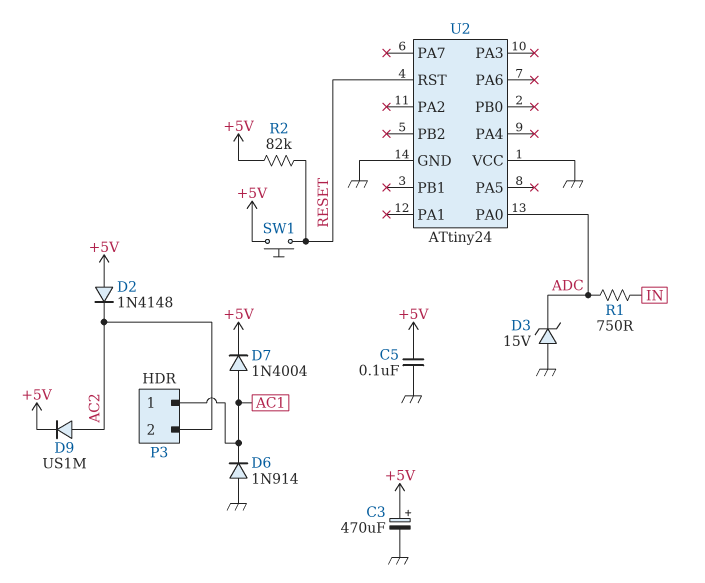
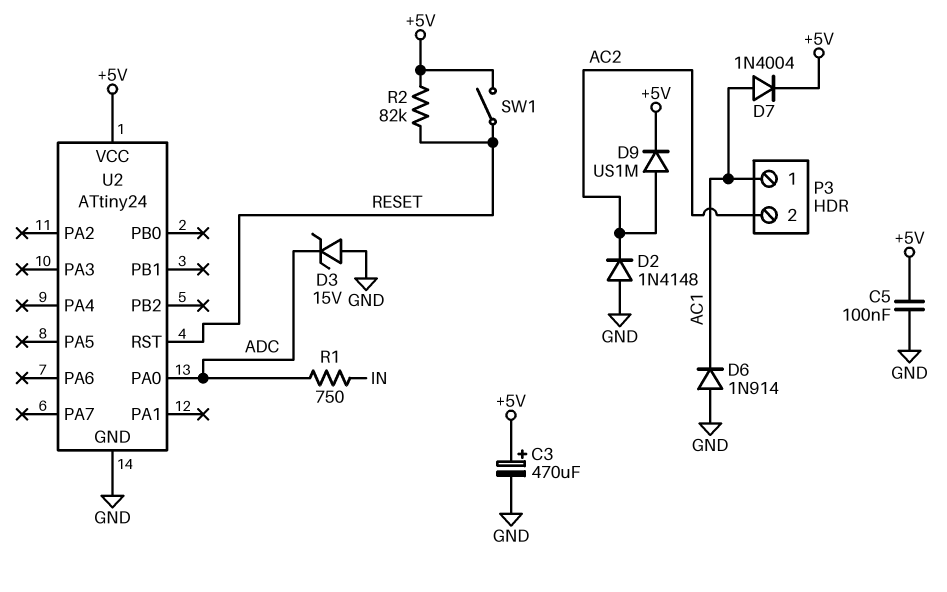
D2: diode 1N4148 (A +5V, K AC2) -> diode 1N4148 (A GND, K AC2)
SW1: button (+5V, RESET) -> switch (+5V, RESET)
U2 pin VCC: GND -> +5V

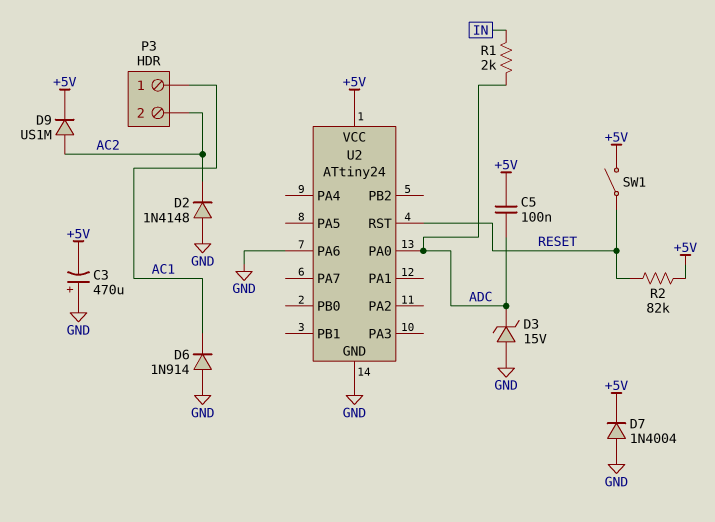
C3: 470uF (plus +5V, minus GND) -> 470uF (plus GND, minus +5V)
C5: 100nF (+5V, GND) -> 100nF (+5V, ADC)
D7: diode 1N4004 (A AC1, K +5V) -> diode 1N4004 (A GND, K +5V)
R1: 750 (ADC, IN) -> 2k (ADC, IN)
U2 pin PA6: none -> GND

